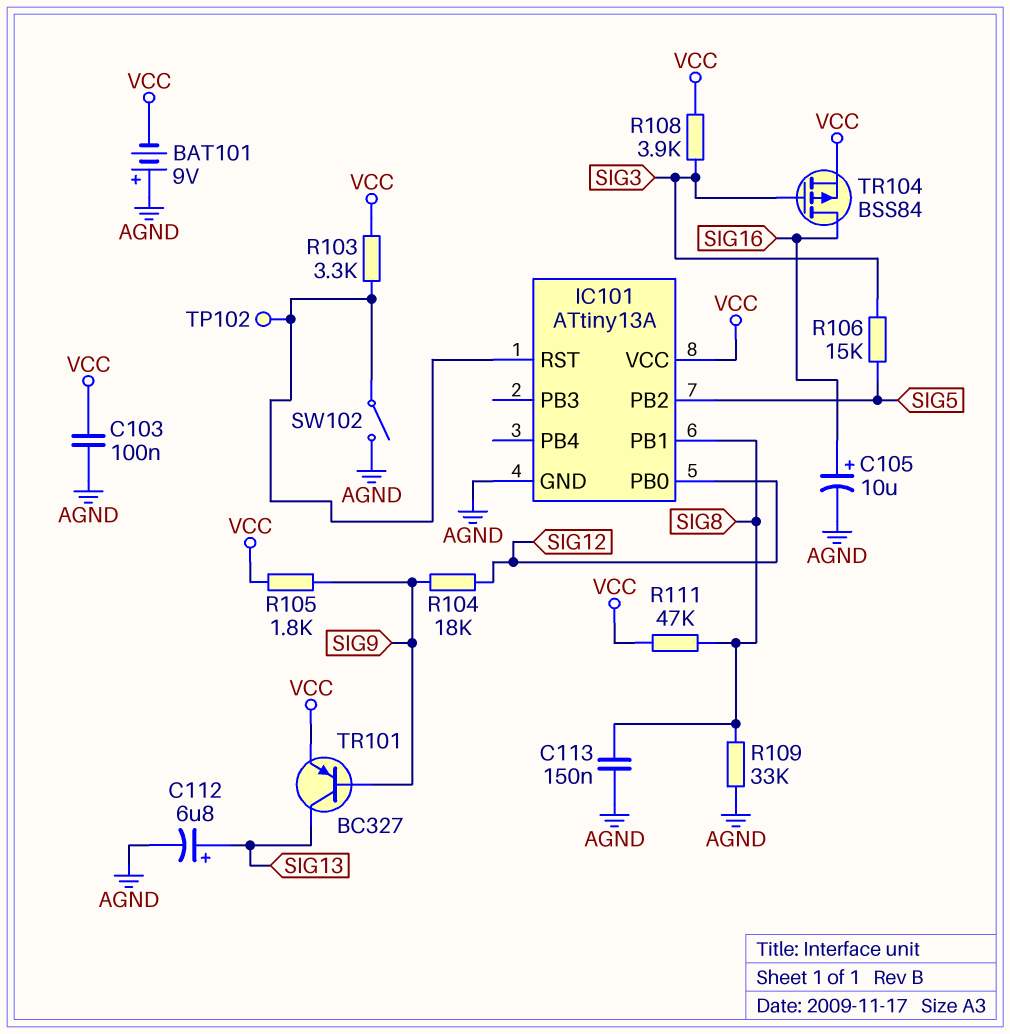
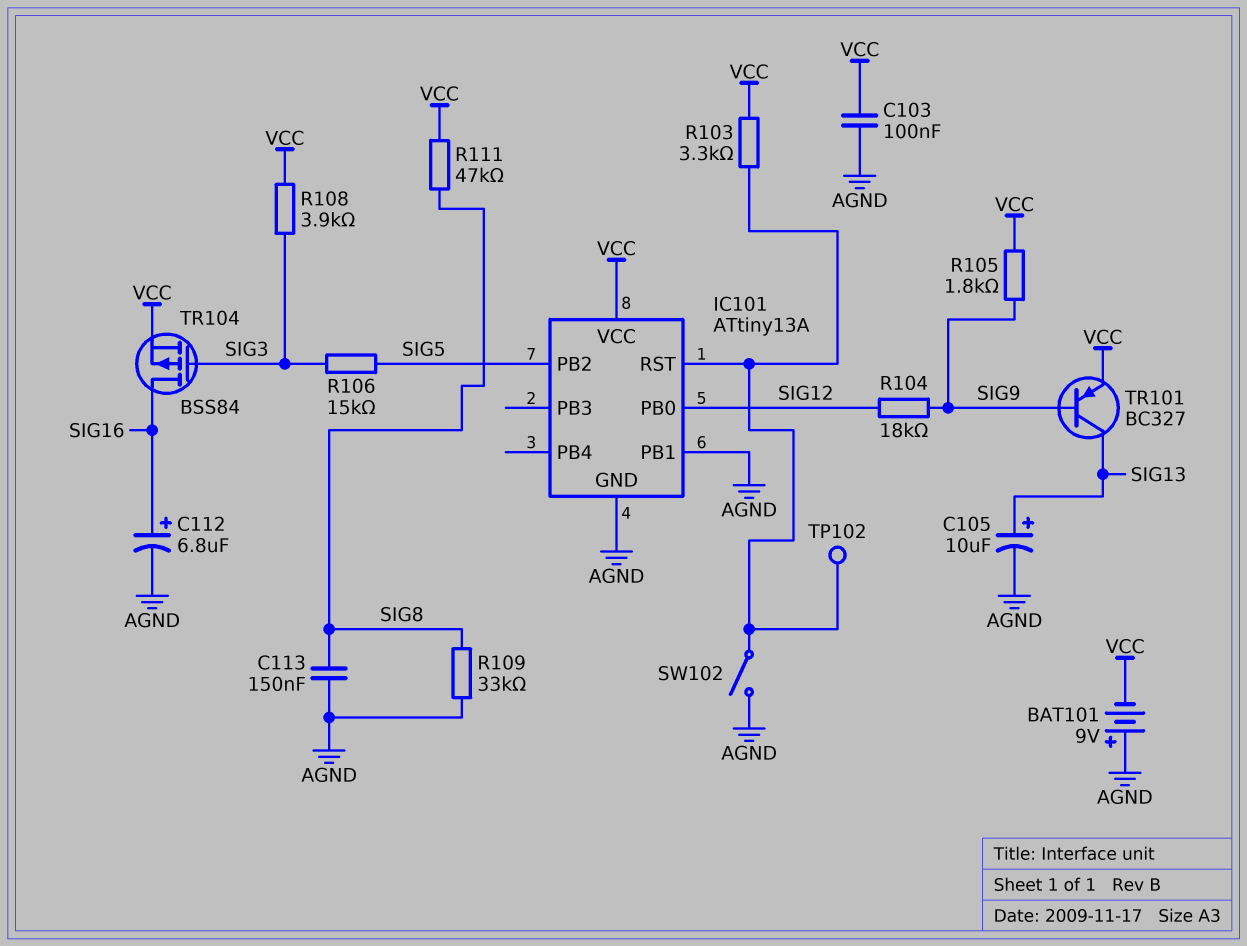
C105: 10uF (plus SIG16, minus AGND) -> 10uF (plus SIG13, minus AGND)
C112: 6.8uF (plus SIG13, minus AGND) -> 6.8uF (plus SIG16, minus AGND)
IC101 pin PB1: SIG8 -> AGND

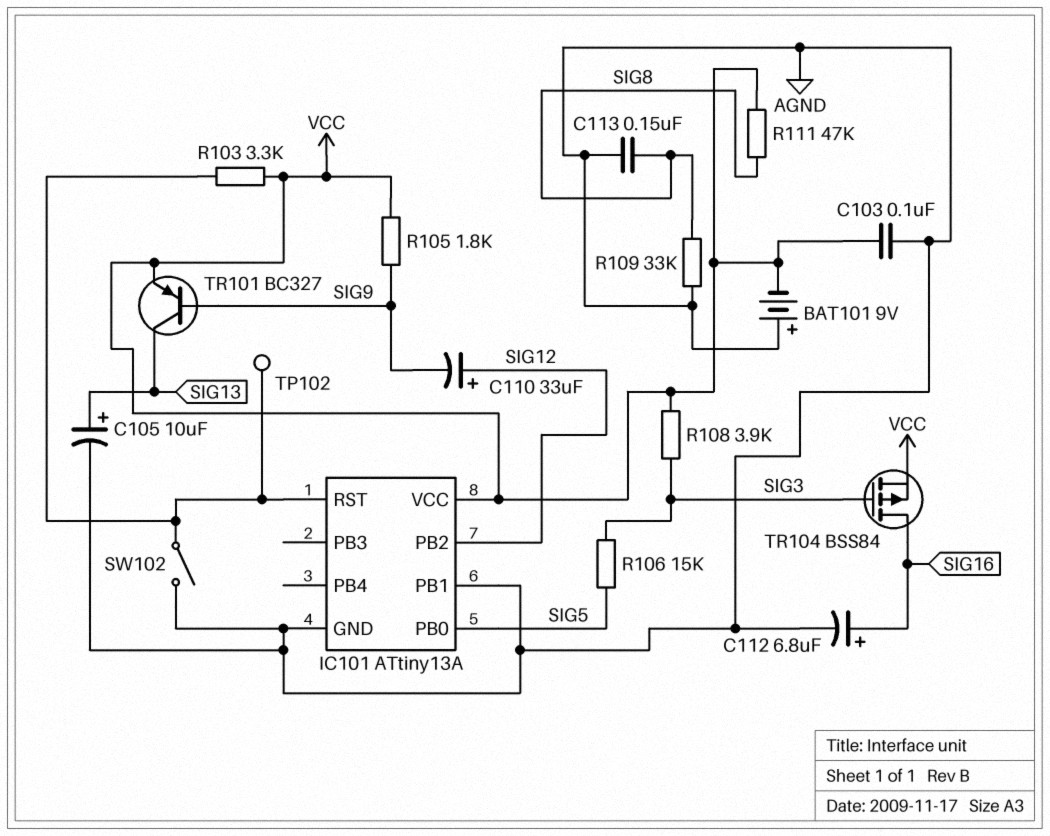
C110: none -> 33uF (plus SIG12, minus SIG9)
IC101 pin PB0: SIG12 -> SIG5
IC101 pin PB2: SIG5 -> SIG12
R104: 18k (SIG9, SIG12) -> none

